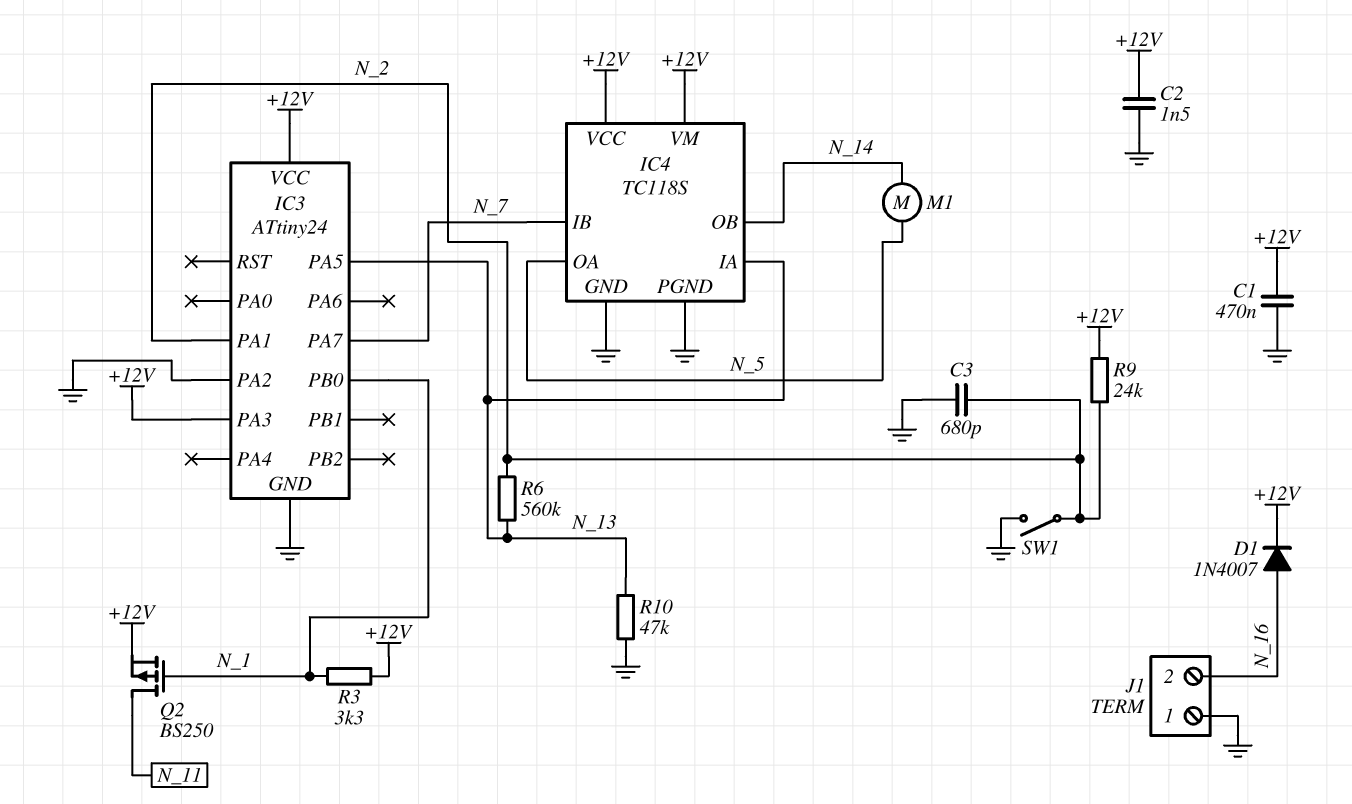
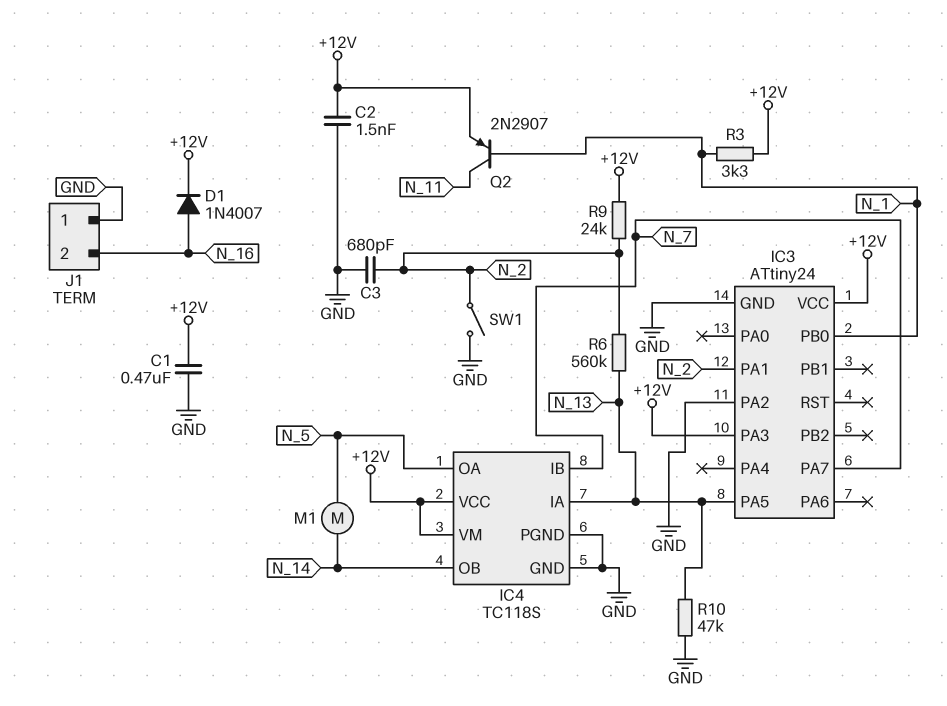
Q2: PMOS BS250 (G N_1, D N_11, S +12V) -> PNP 2N2907 (B N_1, C N_11, E +12V)

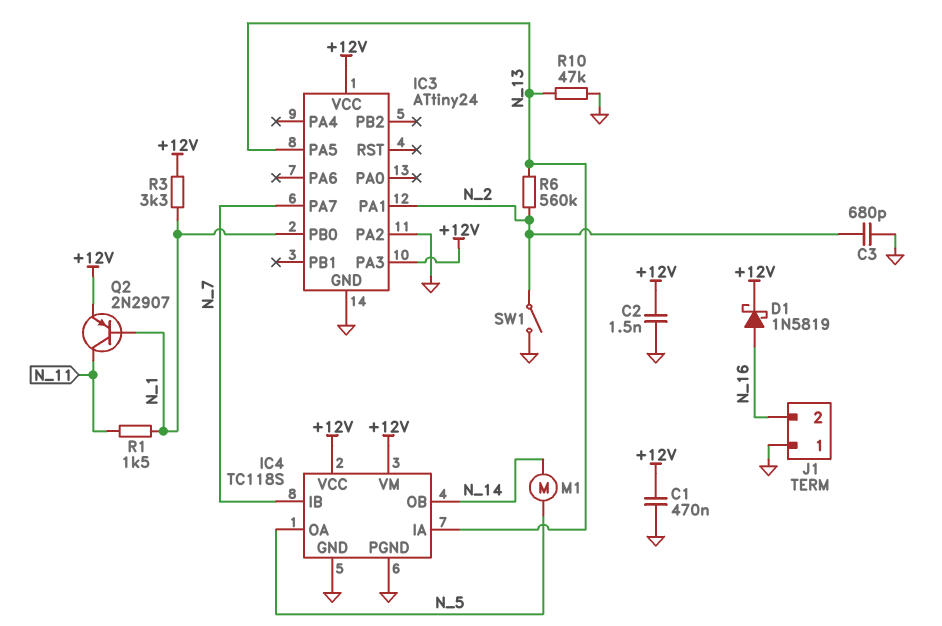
D1: diode 1N4007 (A N_16, K +12V) -> schottky 1N5819 (A N_16, K +12V)
R1: none -> 1.5k (N_1, N_11)
R9: 24k (+12V, N_2) -> none

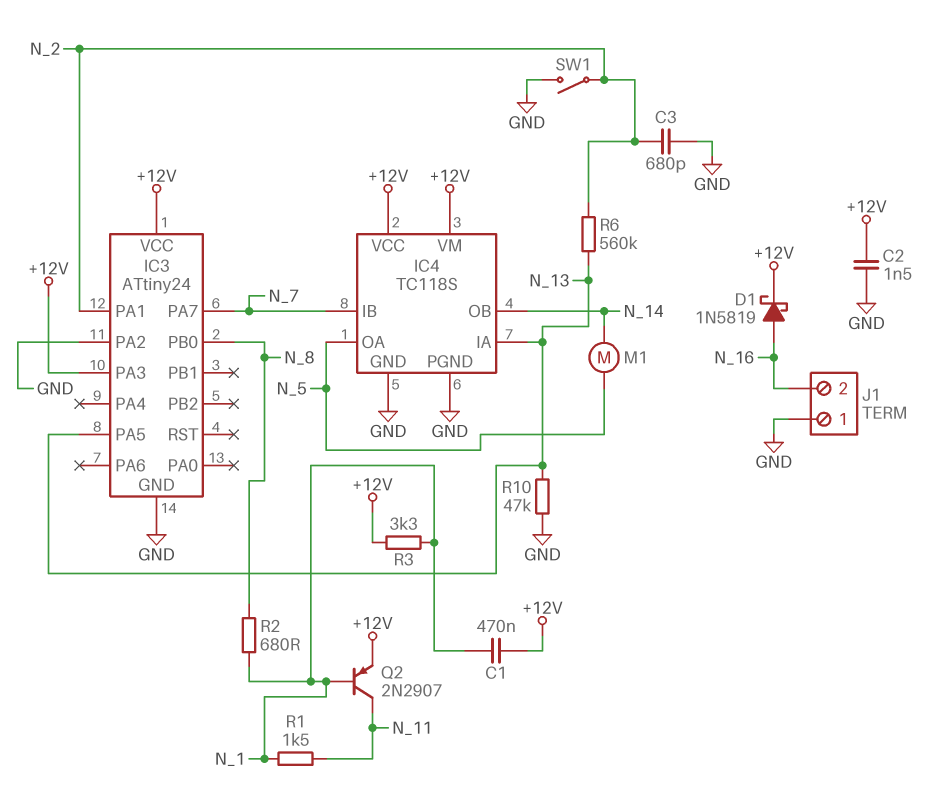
C1: 470nF (+12V, GND) -> 470nF (+12V, N_1)
IC3 pin PB0: N_1 -> N_8
R2: none -> 680 (N_1, N_8)

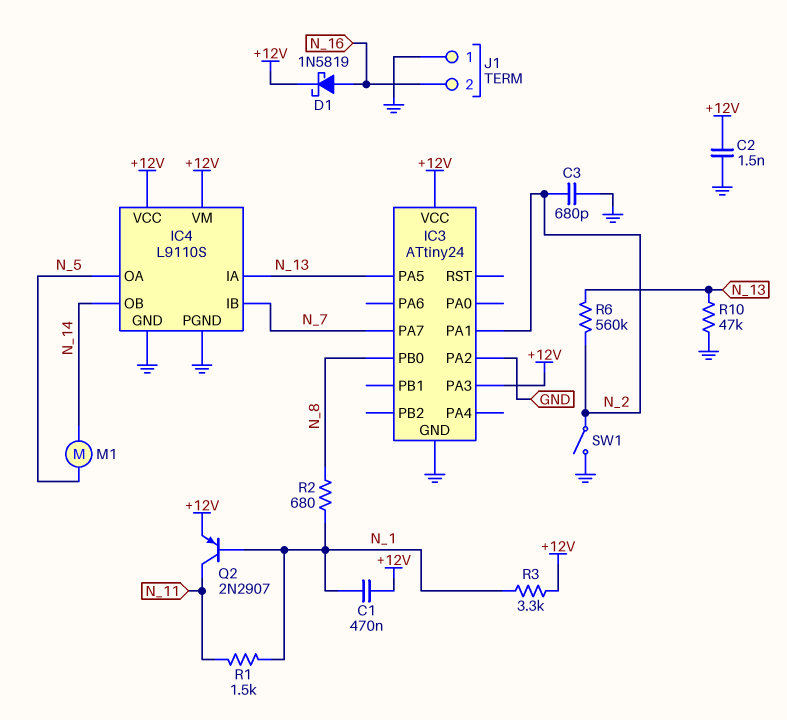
IC4: TC118S -> L9110S

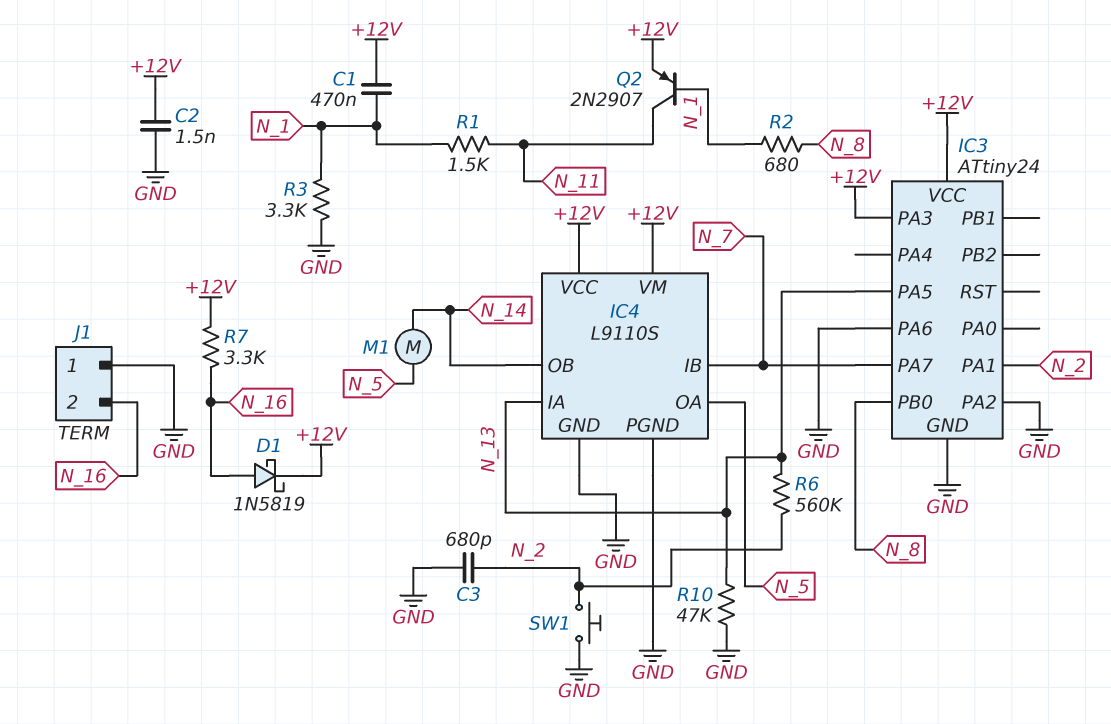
IC3 pin PA6: none -> GND
R3: 3.3k (+12V, N_1) -> 3.3k (GND, N_1)
R7: none -> 3.3k (+12V, N_16)
SW1: switch (GND, N_2) -> button (GND, N_2)

